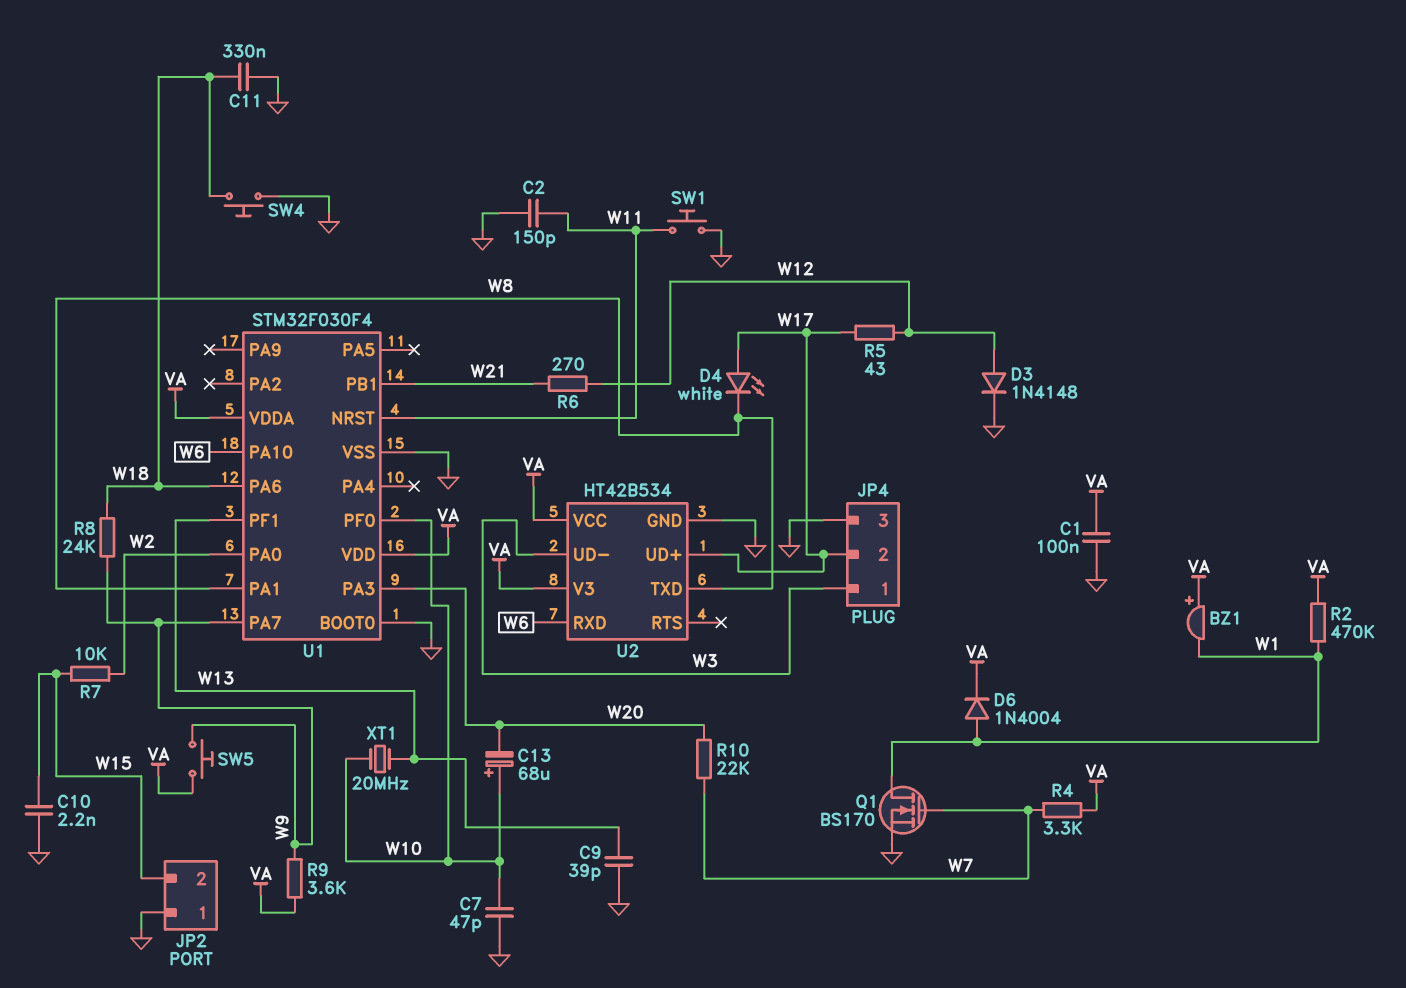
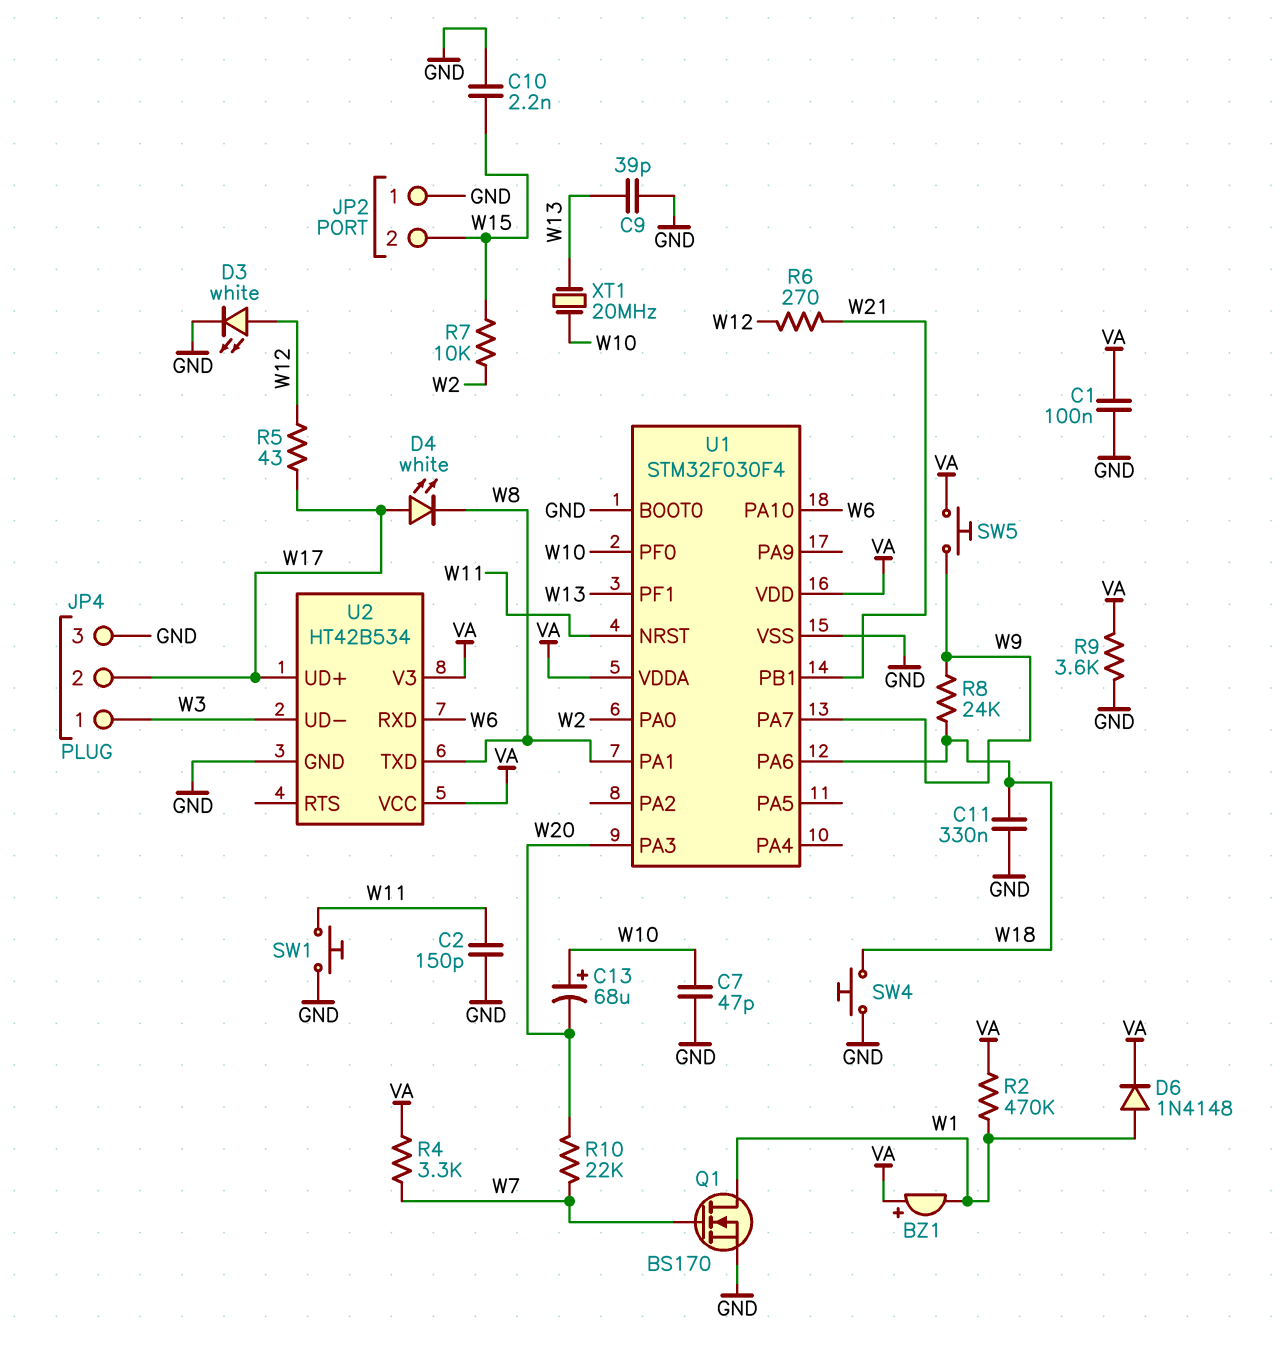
D3: diode 1N4148 (A W12, K GND) -> LED white (A W12, K GND)
D6: diode 1N4004 (A W1, K VA) -> diode 1N4148 (A W1, K VA)
R9: 3.6k (VA, W9) -> 3.6k (GND, VA)

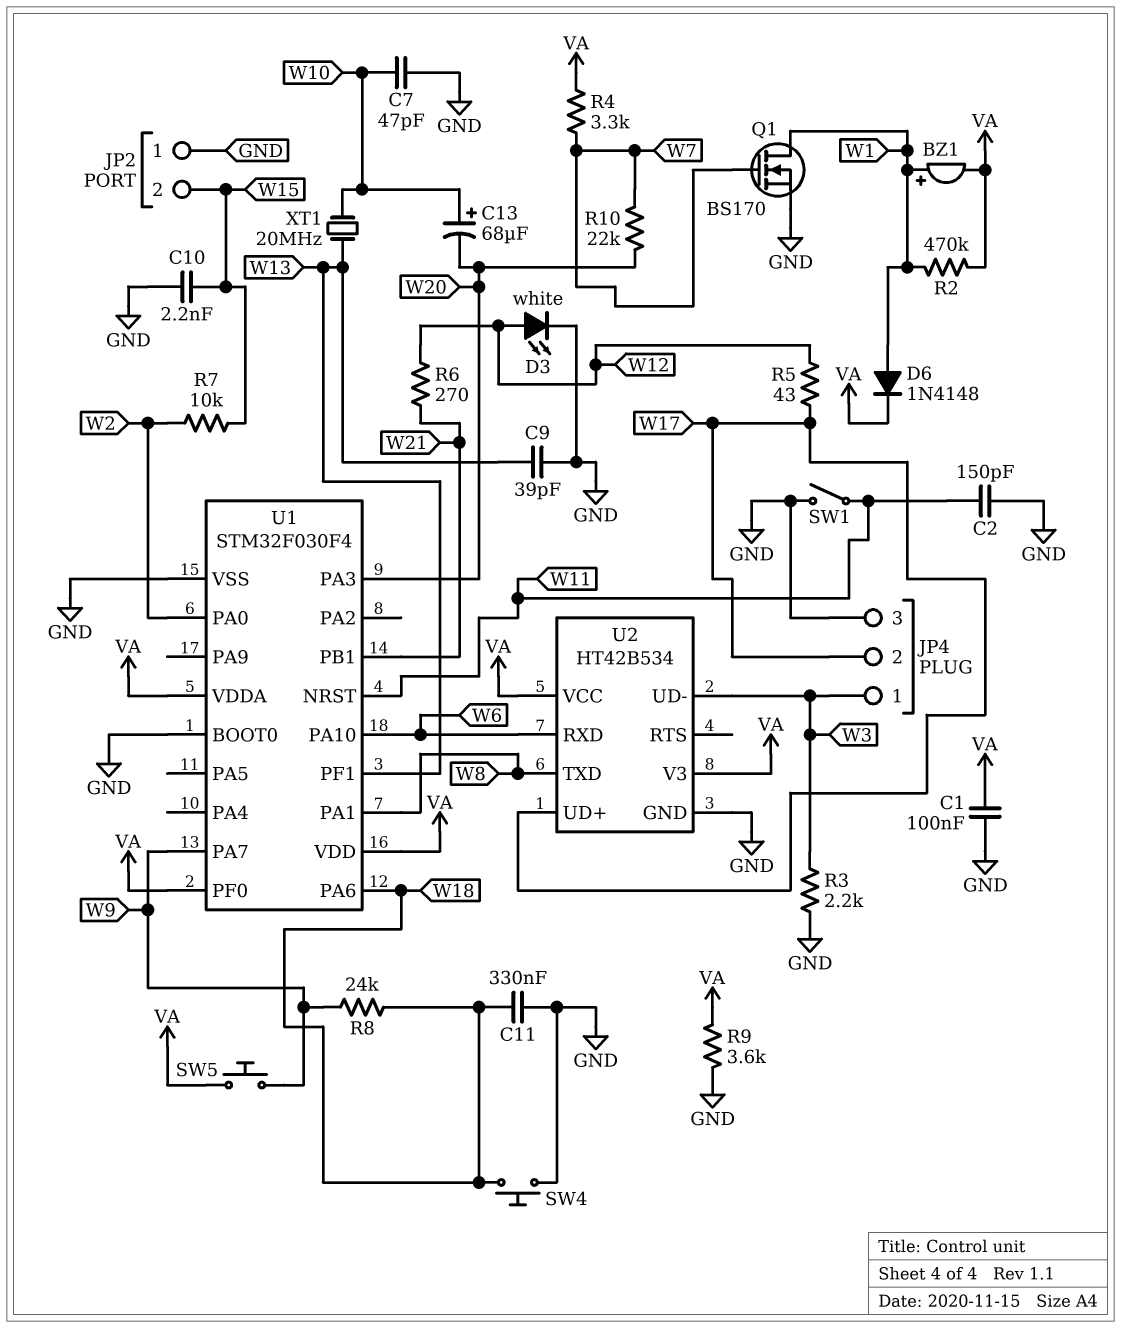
BZ1: buzzer (plus VA, minus W1) -> buzzer (plus W1, minus VA)
D4: LED white (A W17, K W8) -> none
R3: none -> 2.2k (GND, W3)
SW1: button (GND, W11) -> switch (GND, W11)
U1 pin PF0: W10 -> VA

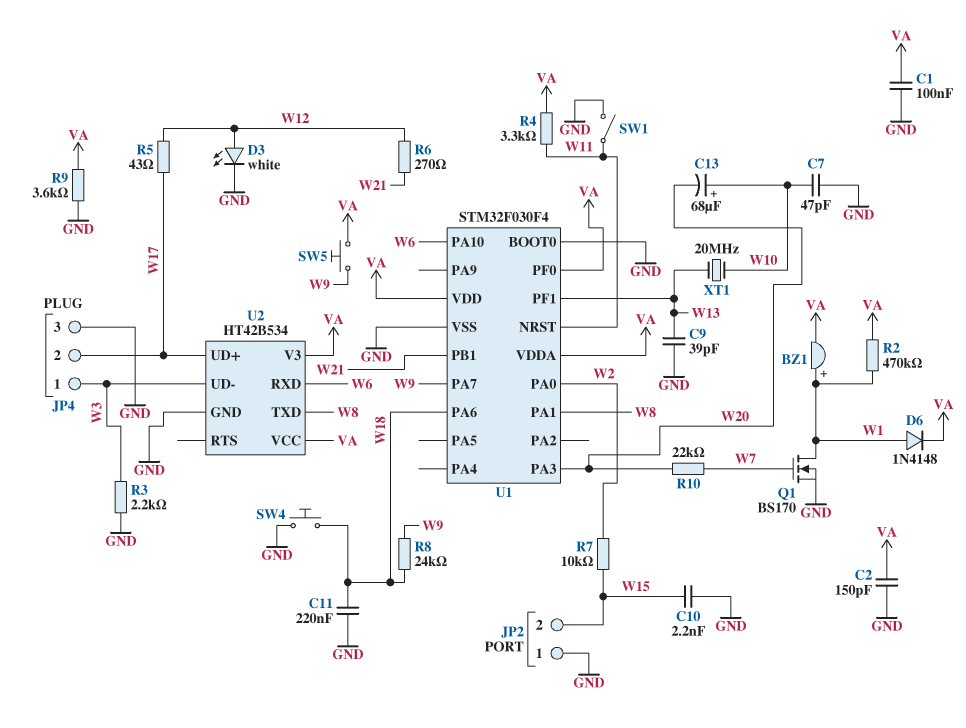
C2: 150pF (GND, W11) -> 150pF (GND, VA)
C11: 330nF (GND, W18) -> 220nF (GND, W18)
R4: 3.3k (VA, W7) -> 3.3k (VA, W11)

